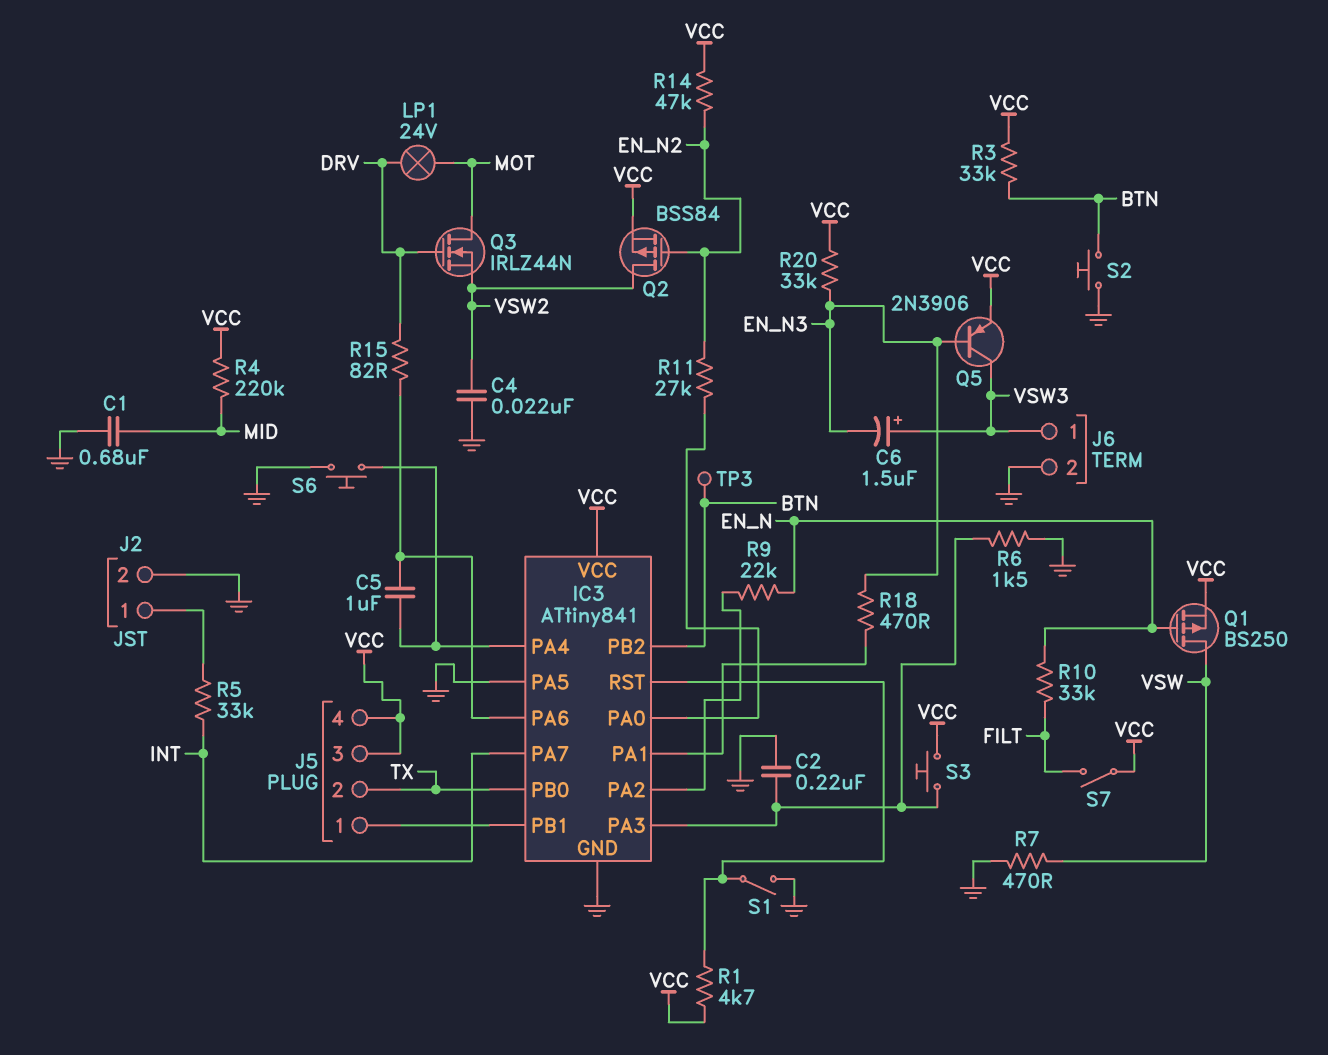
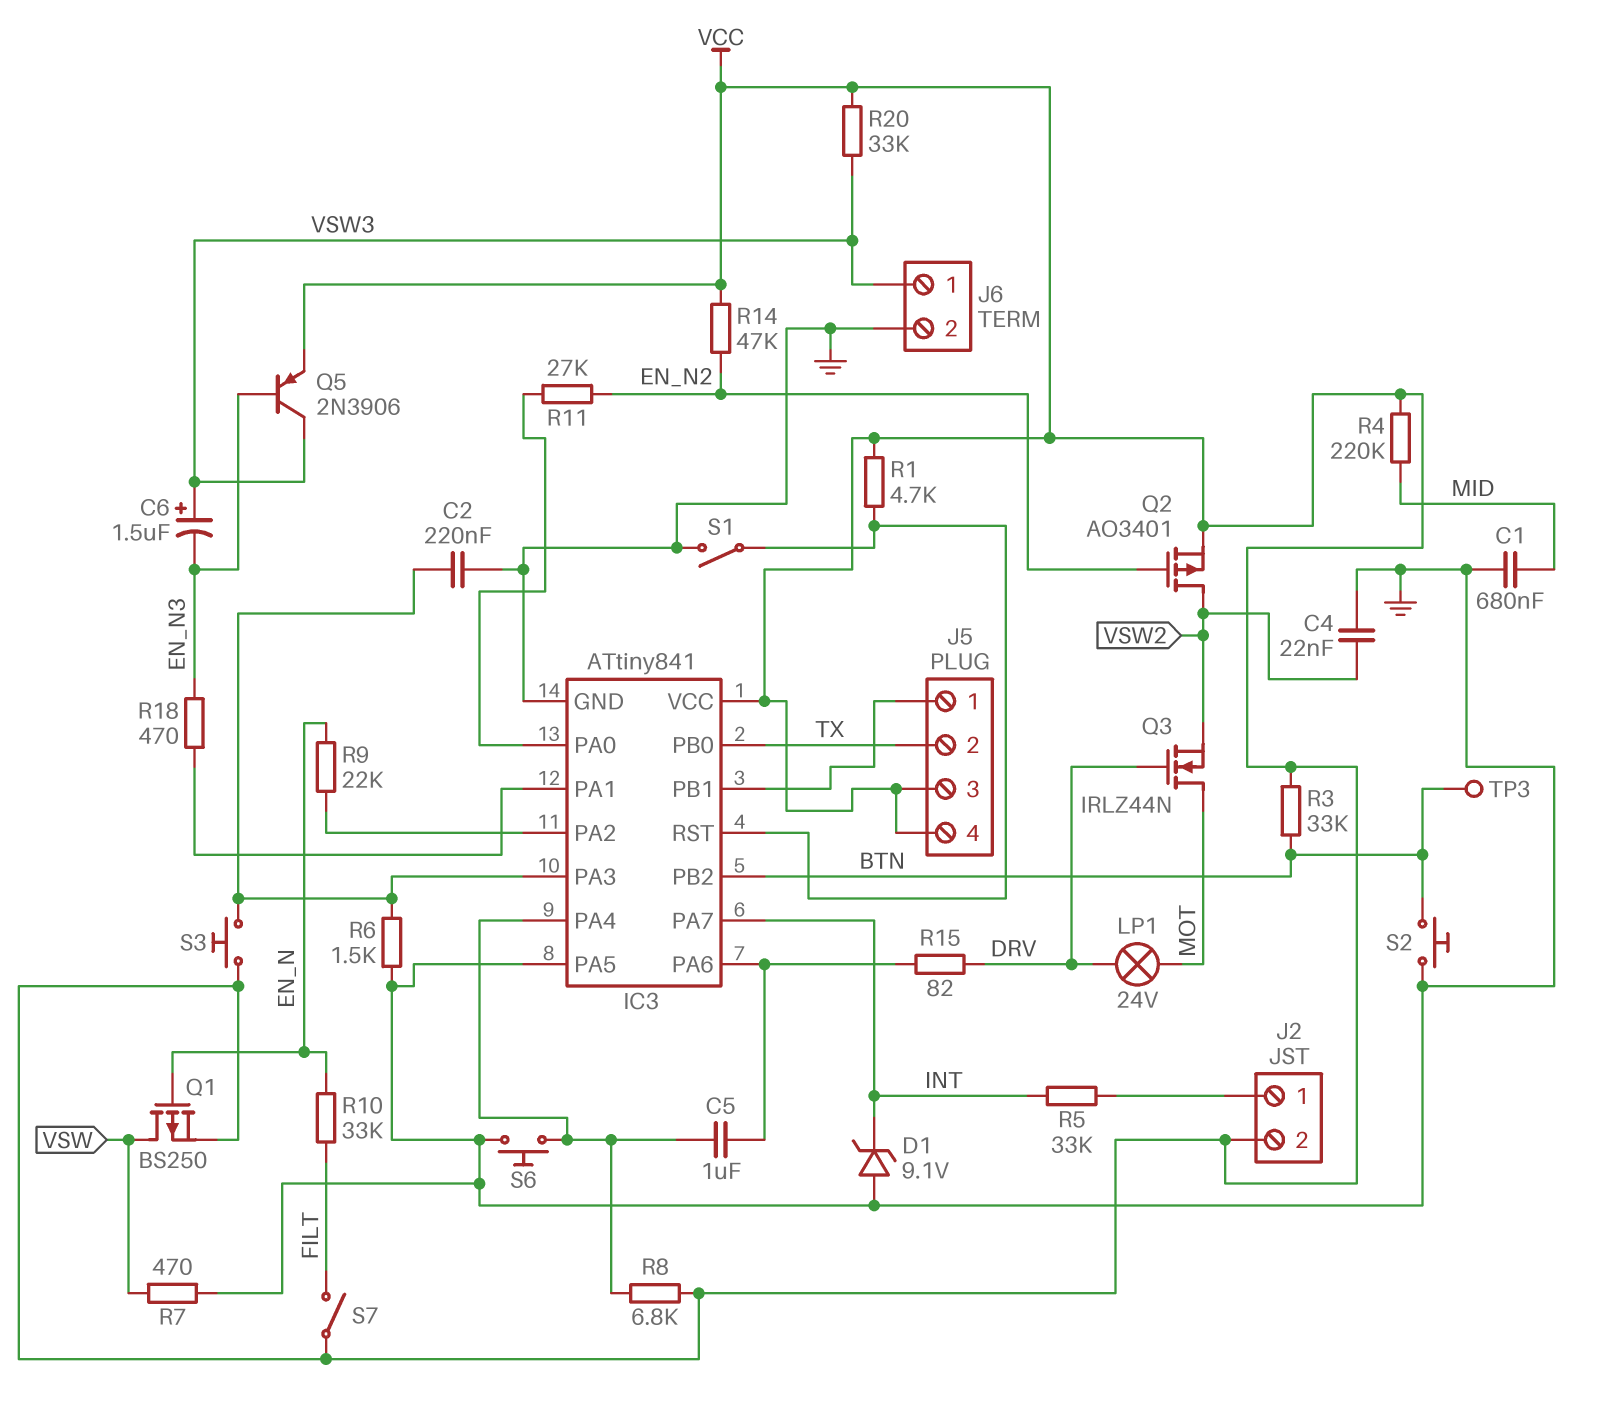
D1: none -> zener 9.1V (A GND, K INT)
J2 pin 2: GND -> VCC
Q2: PMOS BSS84 (G EN_N2, D VSW2, S VCC) -> PMOS AO3401 (G EN_N2, D VSW2, S VCC)
R8: none -> 6.8k (IC3/PA4, VCC)
R20: 33k (EN_N3, VCC) -> 33k (VCC, VSW3)

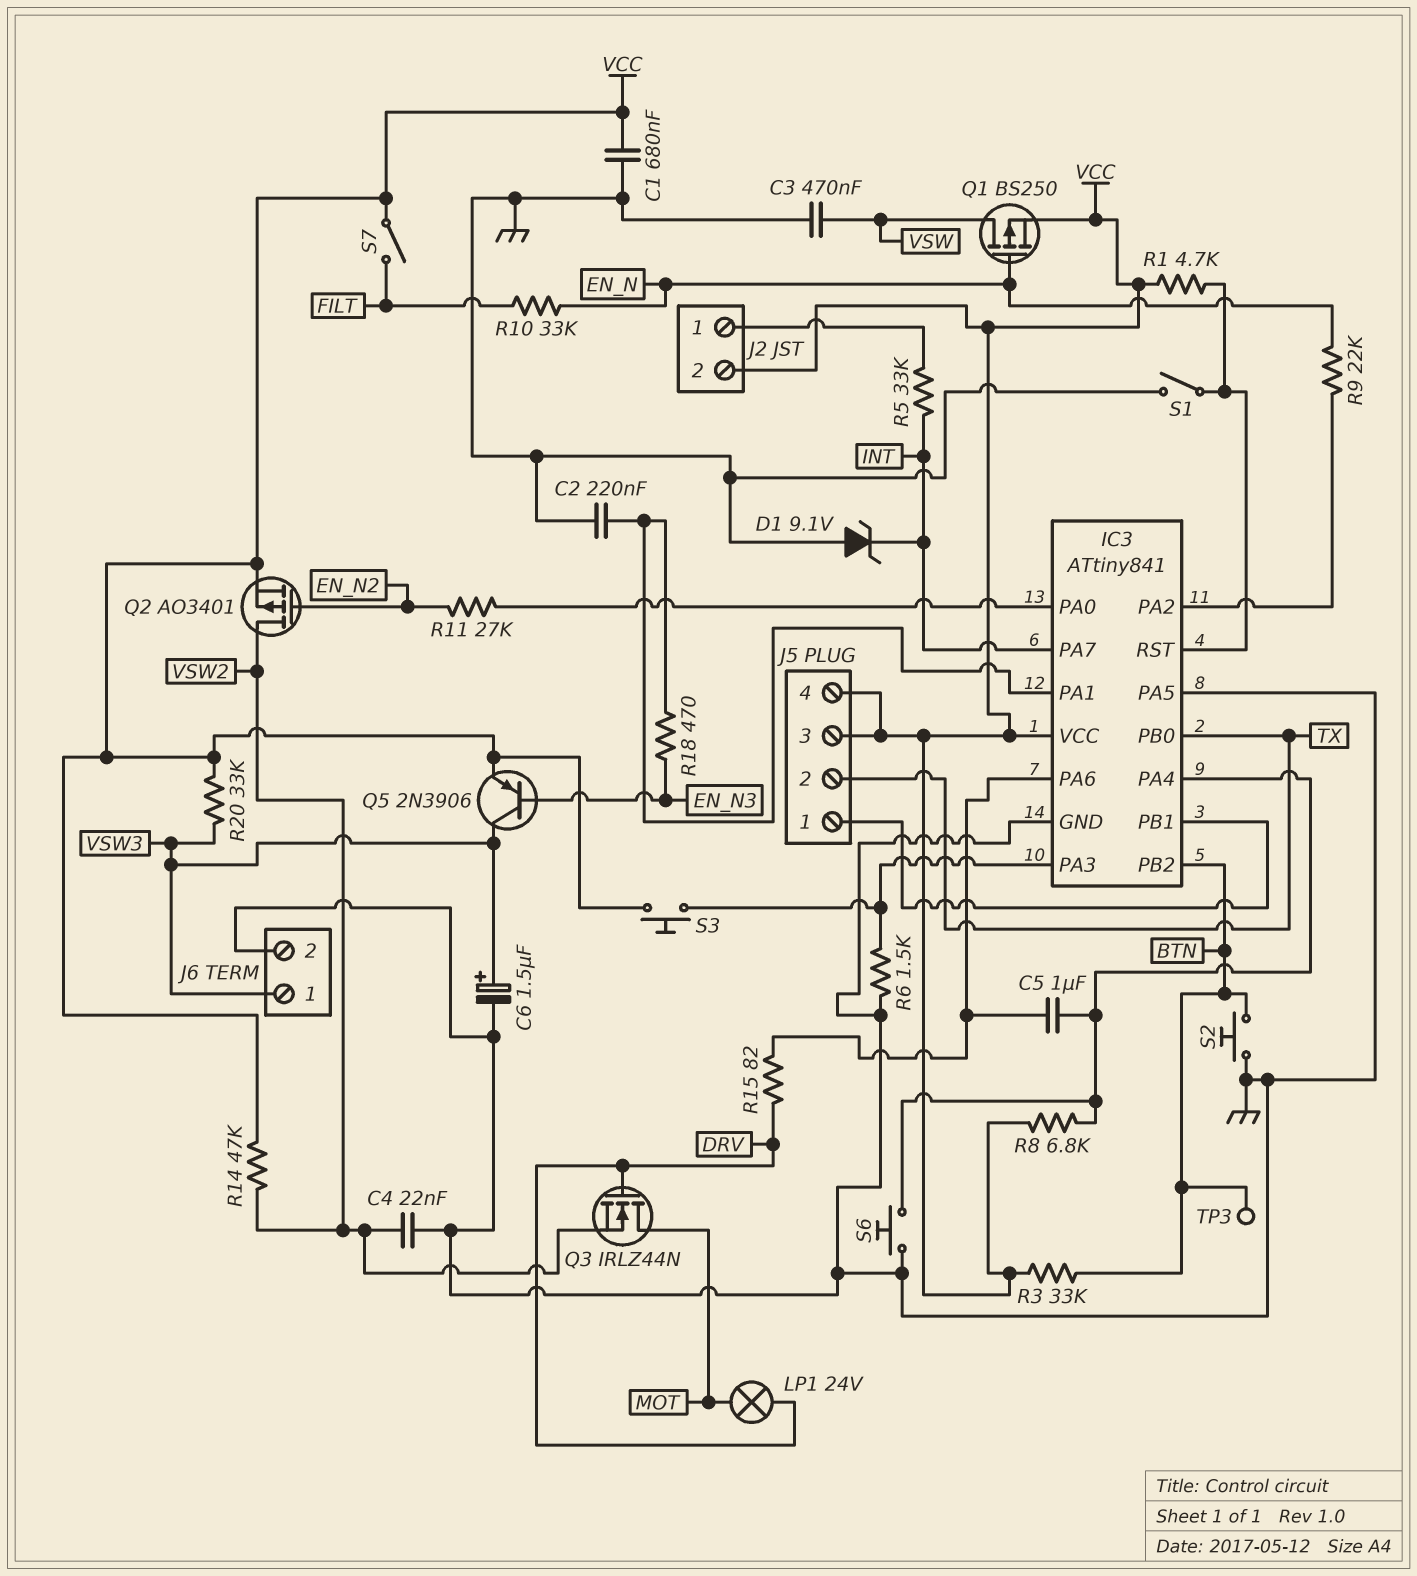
C1: 680nF (GND, MID) -> 680nF (GND, VCC)
C2: 220nF (GND, IC3/PA3) -> 220nF (GND, IC3/PA1)
C3: none -> 470nF (GND, VSW)
C6: 1.5uF (plus VSW3, minus EN_N3) -> 1.5uF (plus VSW3, minus GND)
R4: 220k (MID, VCC) -> none
R7: 470 (GND, VSW) -> none
R14: 47k (EN_N2, VCC) -> 47k (VCC, VSW2)

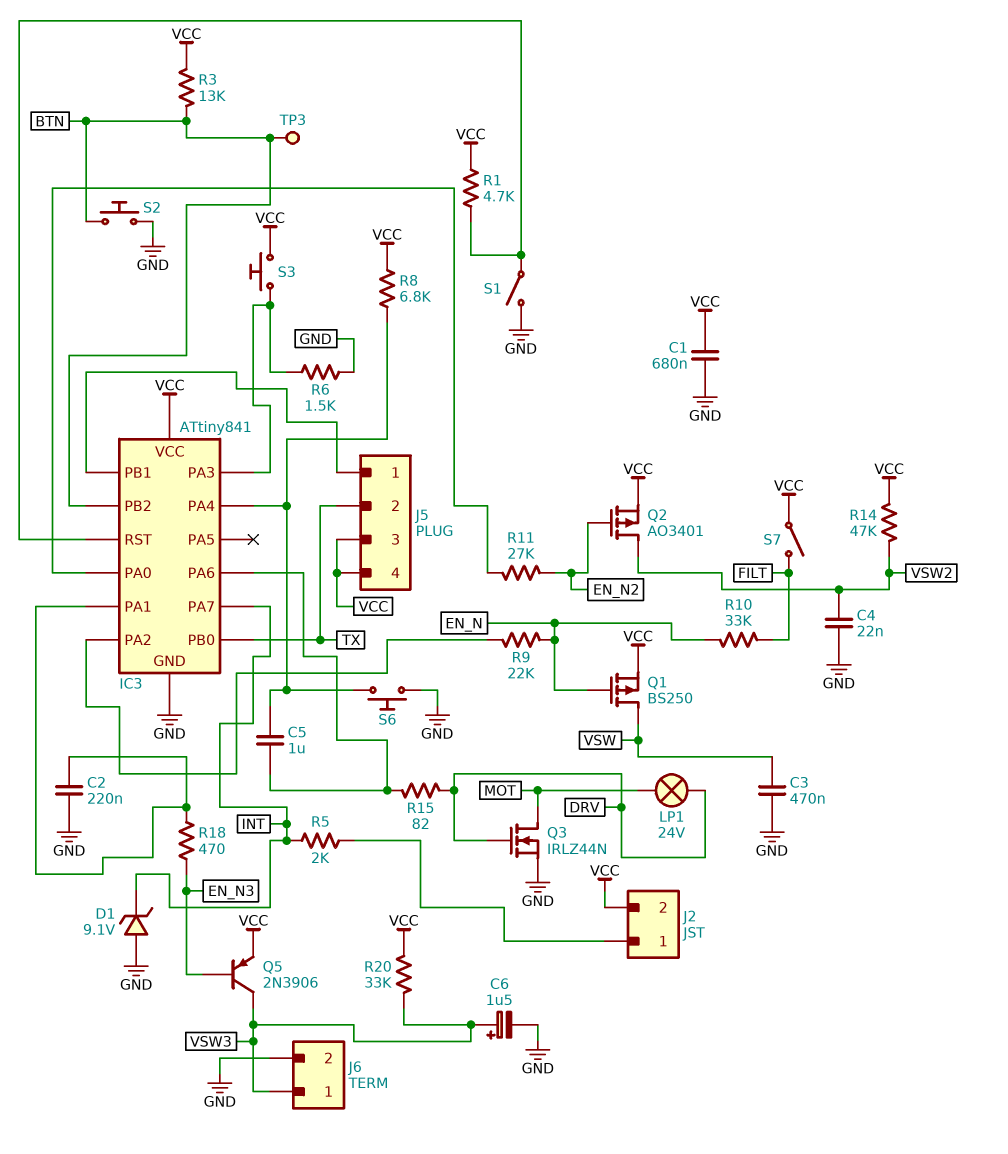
IC3 pin PA5: GND -> none
Q3: NMOS IRLZ44N (G DRV, D MOT, S VSW2) -> NMOS IRLZ44N (G DRV, D MOT, S GND)
R3: 33k (BTN, VCC) -> 13k (BTN, VCC)
R5: 33k (INT, J2/1) -> 2k (INT, J2/1)

